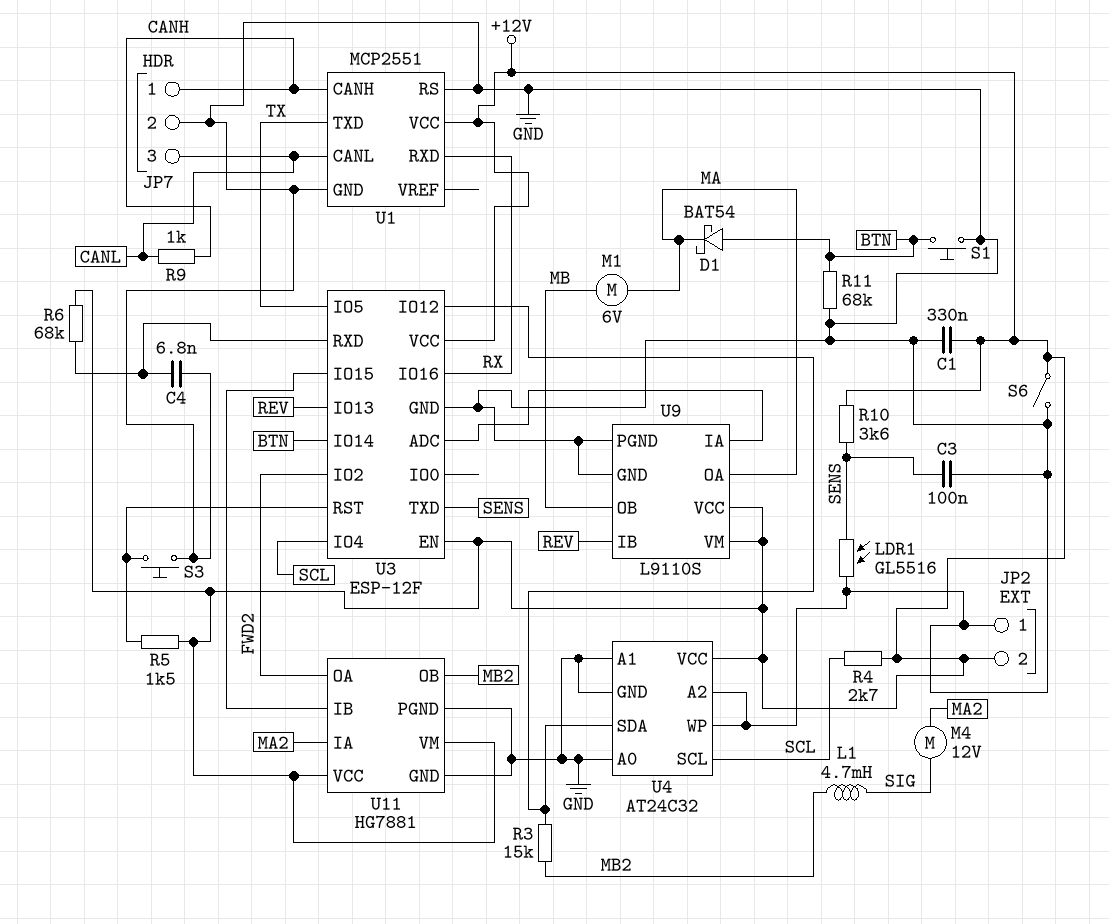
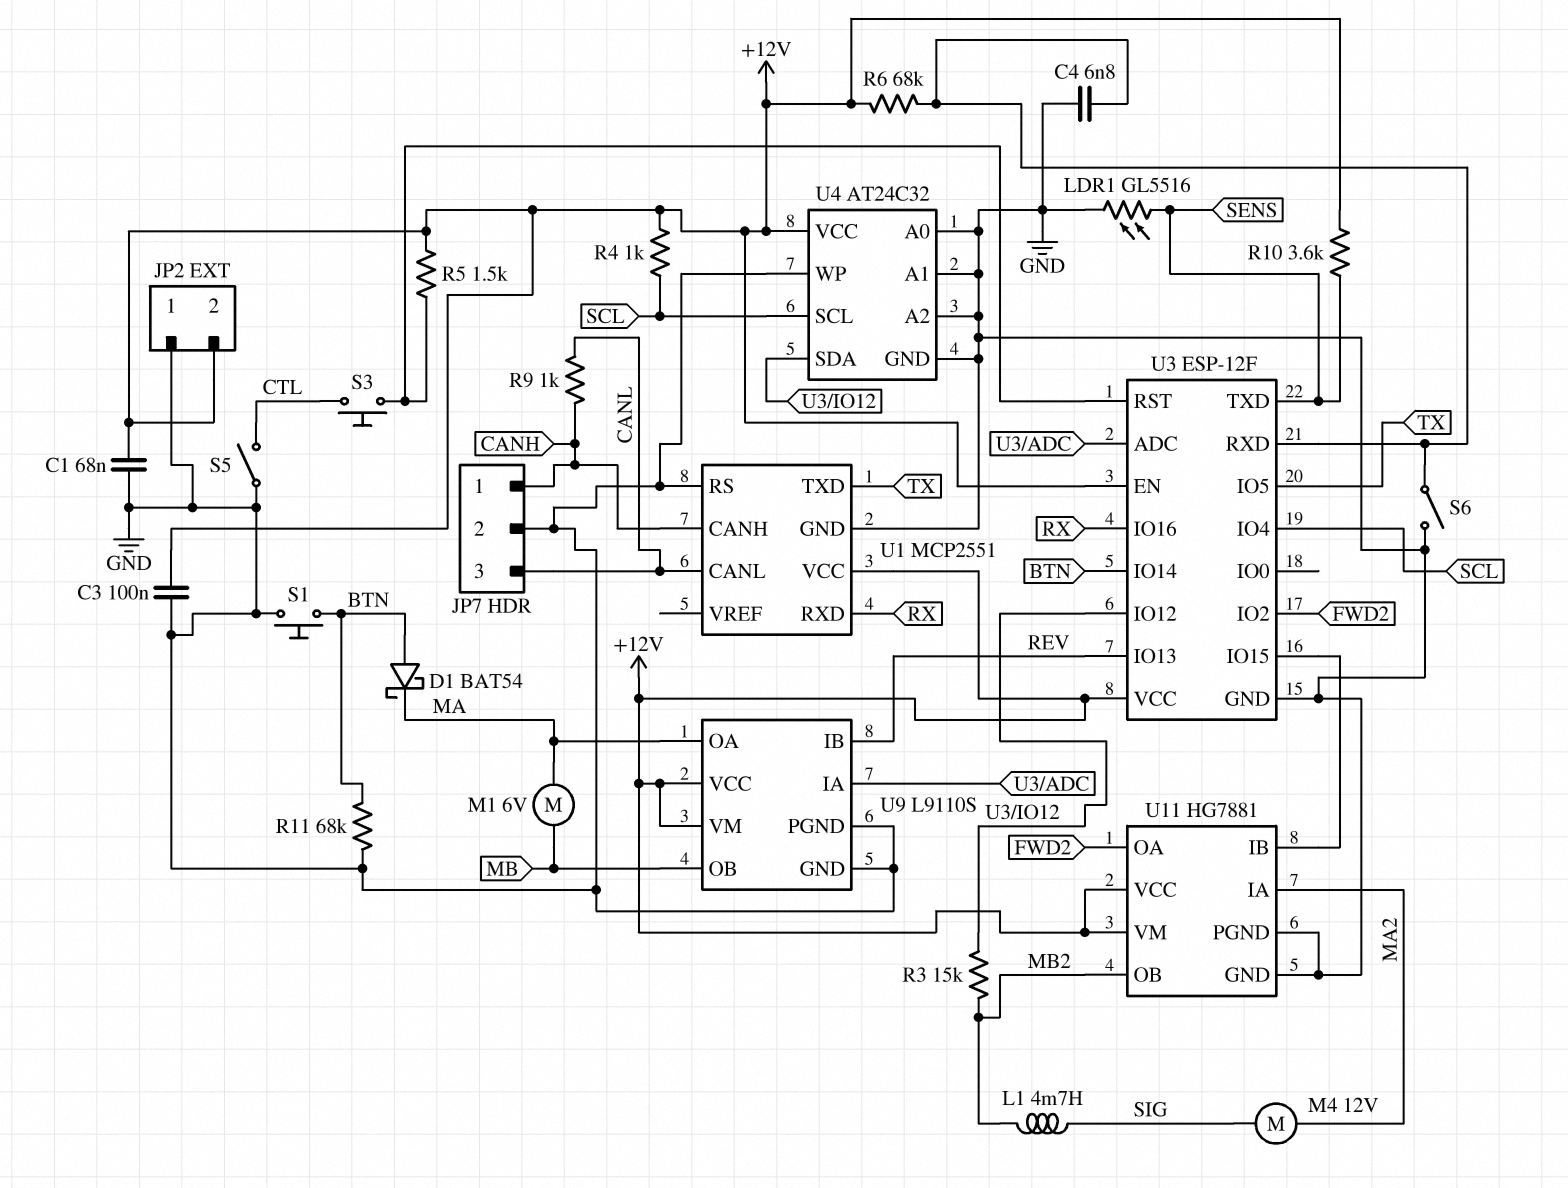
C1: 330nF (+12V, GND) -> 68nF (+12V, GND)
C3: 100nF (GND, SENS) -> 100nF (+12V, GND)
R4: 2.7k (+12V, SCL) -> 1k (+12V, SCL)
S3: button (GND, U3/RST) -> button (CTL, U3/RST)
S5: none -> switch (CTL, GND)
S6: switch (+12V, GND) -> switch (GND, U3/RXD)

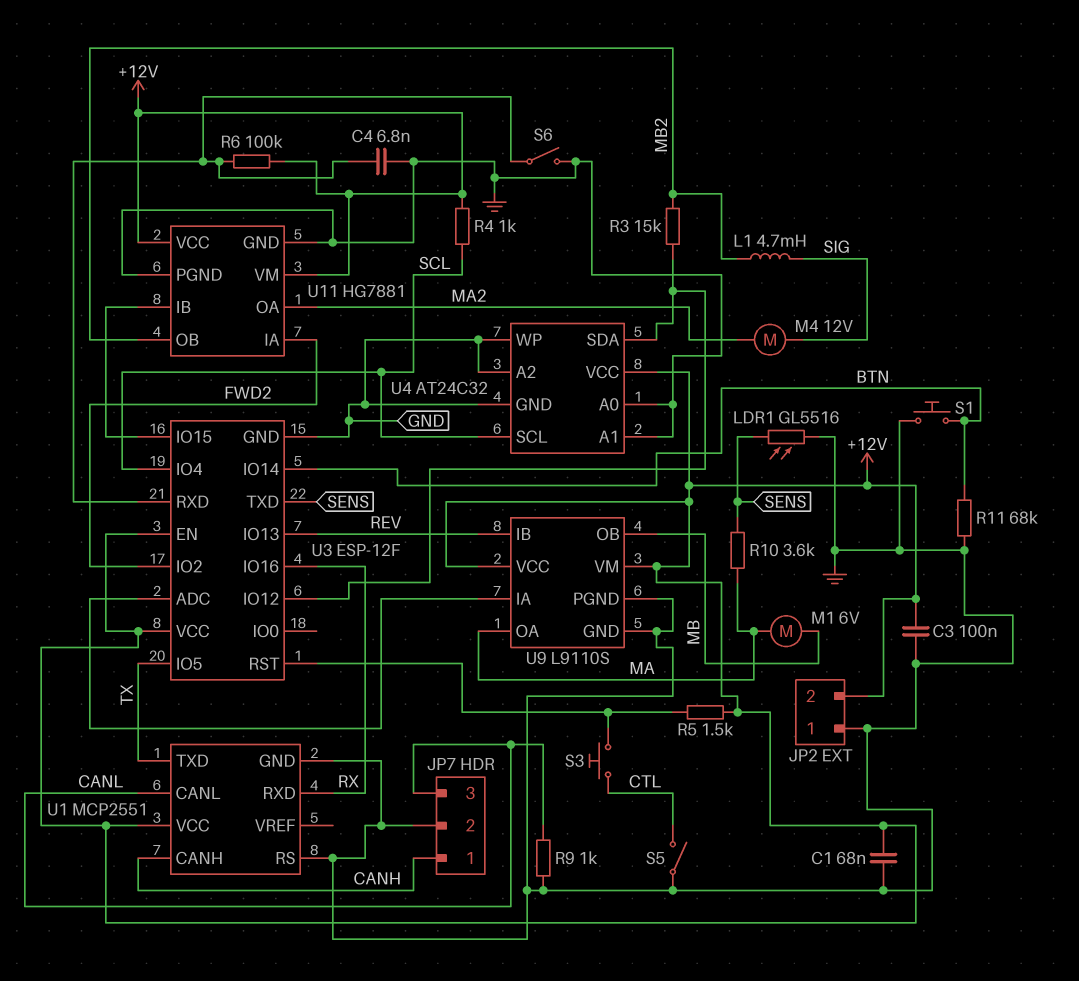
D1: schottky BAT54 (A BTN, K MA) -> none
R6: 68k (+12V, U3/RXD) -> 100k (+12V, U3/RXD)
R9: 1k (CANH, CANL) -> 1k (CANL, GND)
R10: 3.6k (+12V, SENS) -> 3.6k (MA, SENS)
U11 pin IA: MA2 -> FWD2
U11 pin OA: FWD2 -> MA2

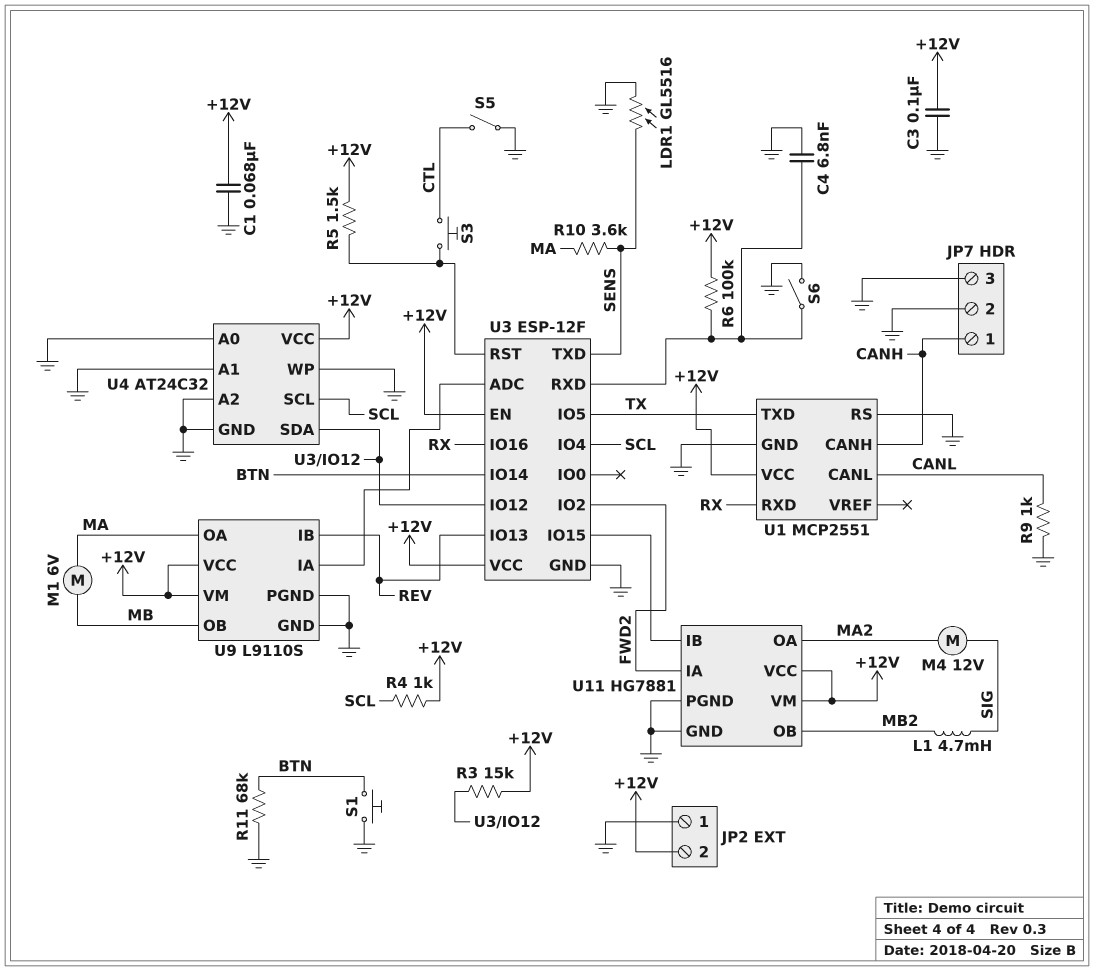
JP7 pin 3: CANL -> GND
R3: 15k (MB2, U3/IO12) -> 15k (+12V, U3/IO12)

